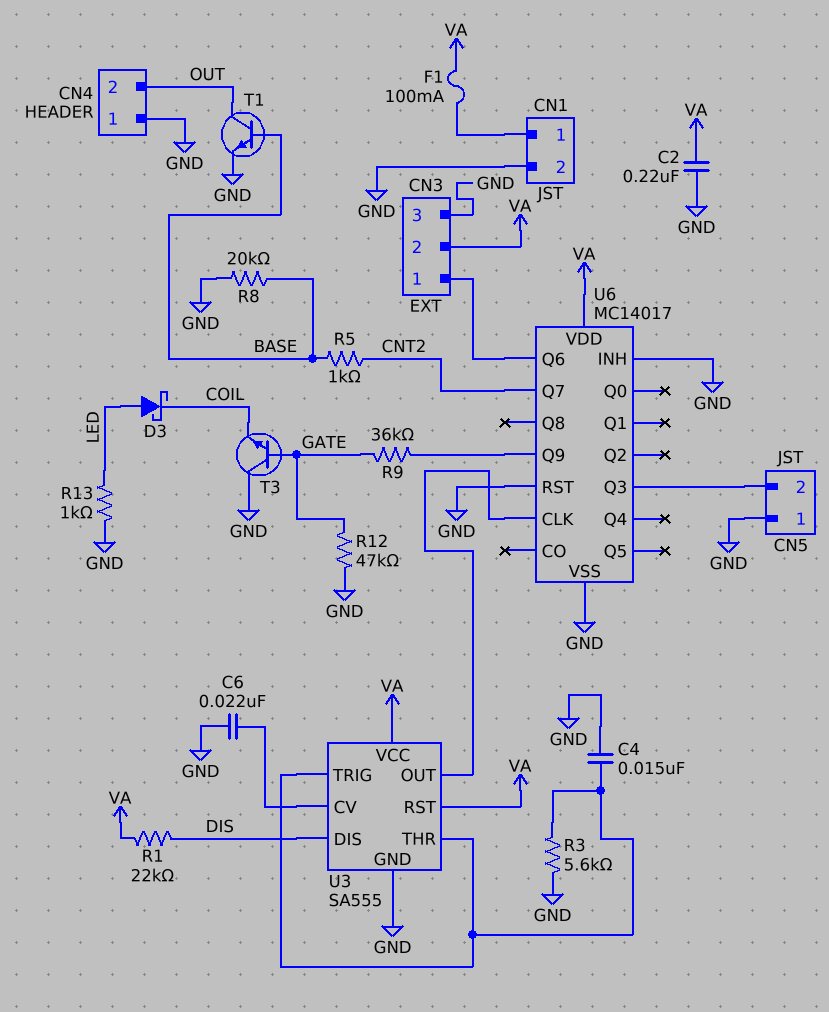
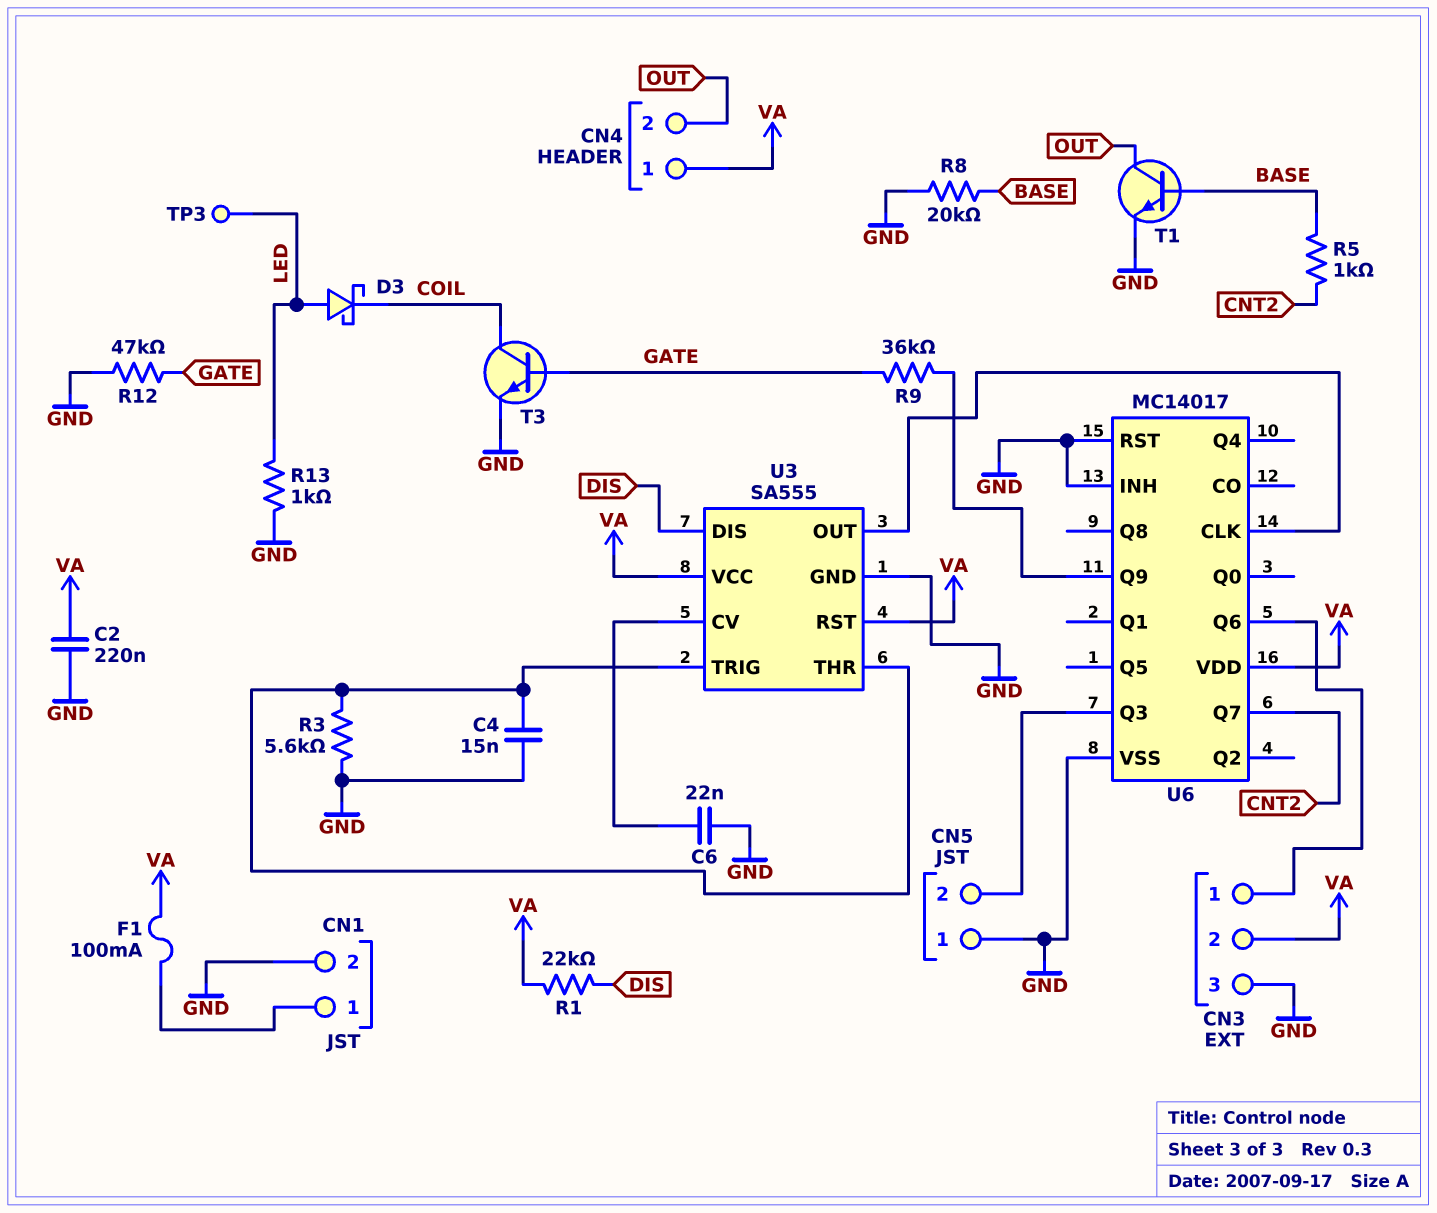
CN4 pin 1: GND -> VA
T3: NPN (B GATE, C GND, E COIL) -> NPN (B GATE, C COIL, E GND)
TP3: none -> test point (LED)

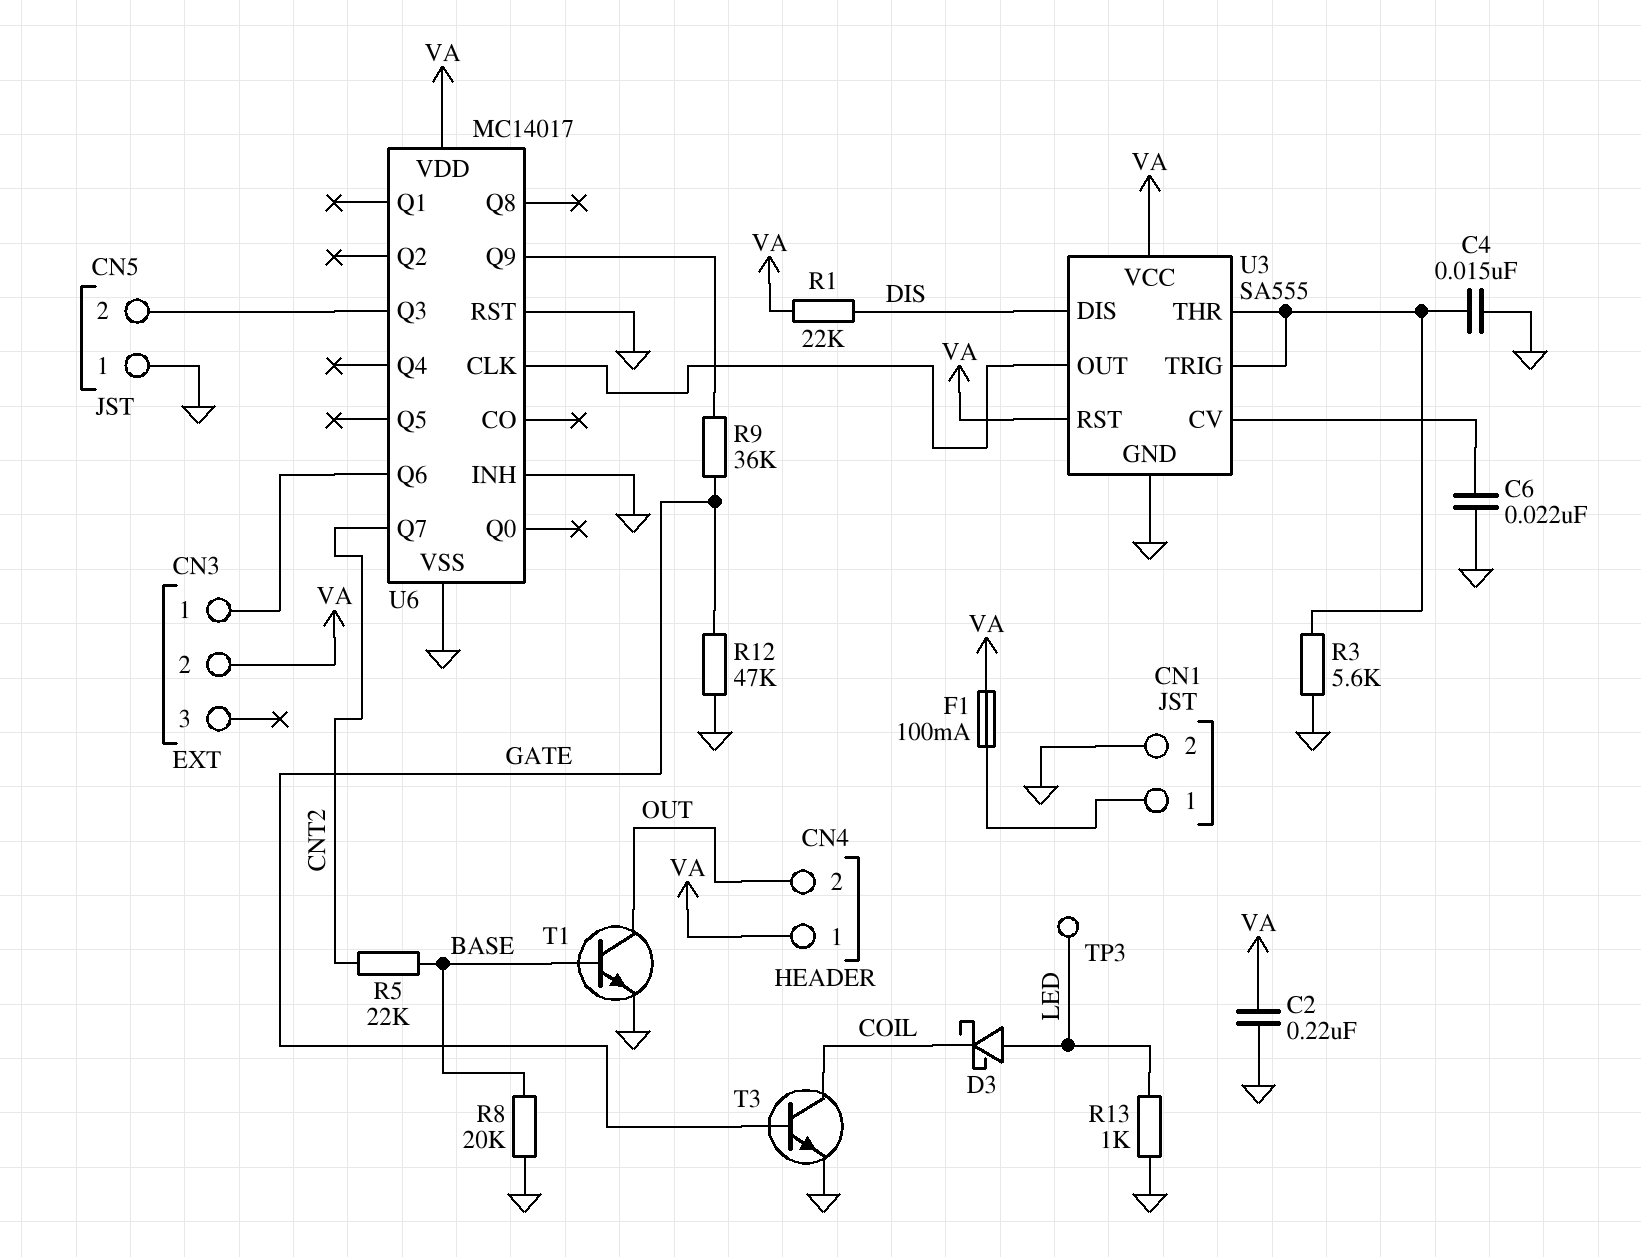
CN3 pin 3: GND -> none
R5: 1k (BASE, CNT2) -> 22k (BASE, CNT2)

